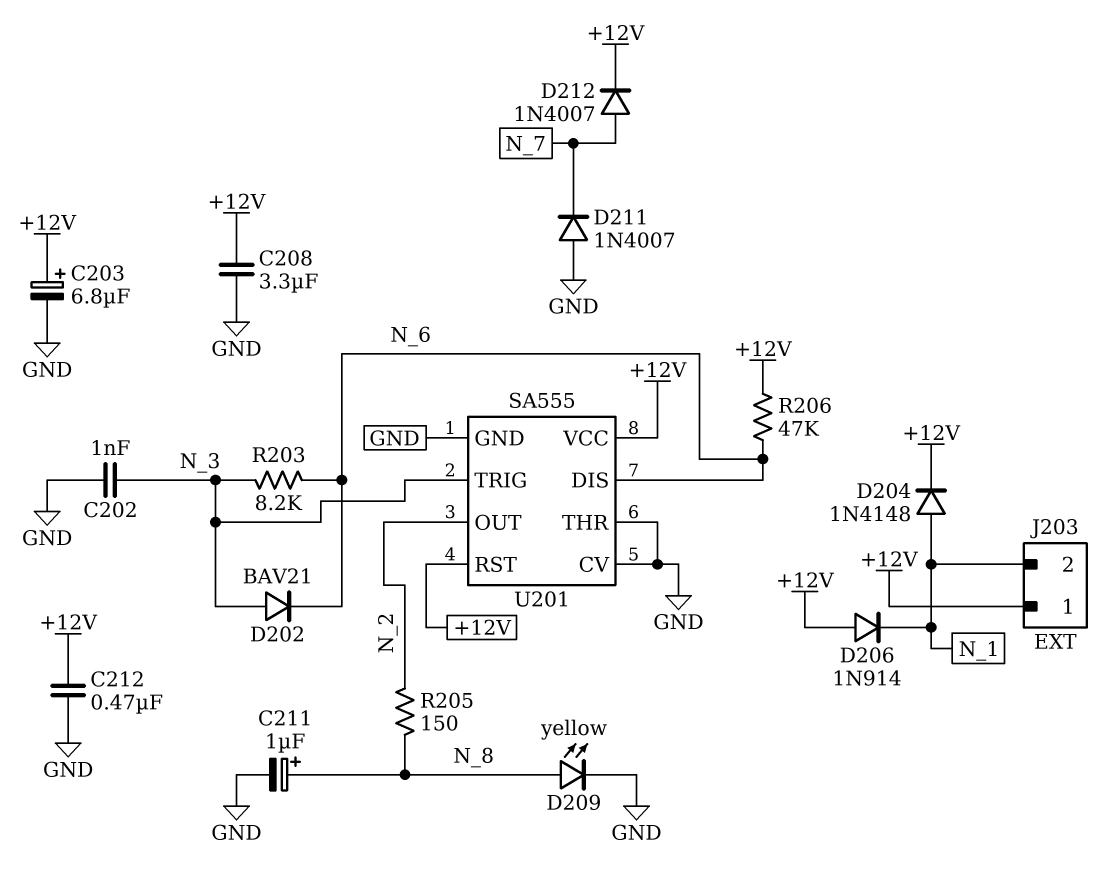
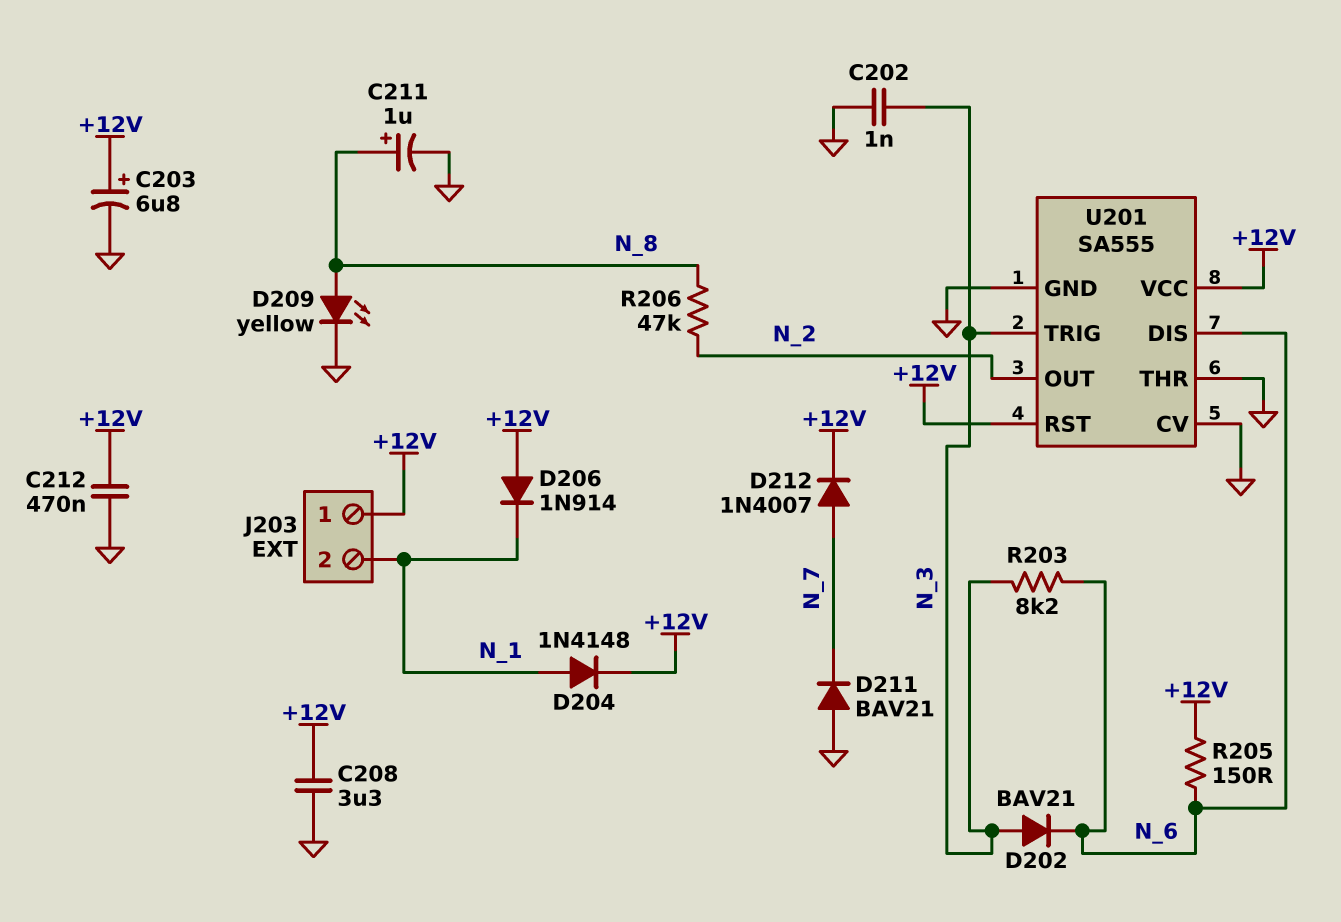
D211: diode 1N4007 (A GND, K N_7) -> diode BAV21 (A GND, K N_7)
R205: 150 (N_2, N_8) -> 150 (+12V, N_6)
R206: 47k (+12V, N_6) -> 47k (N_2, N_8)

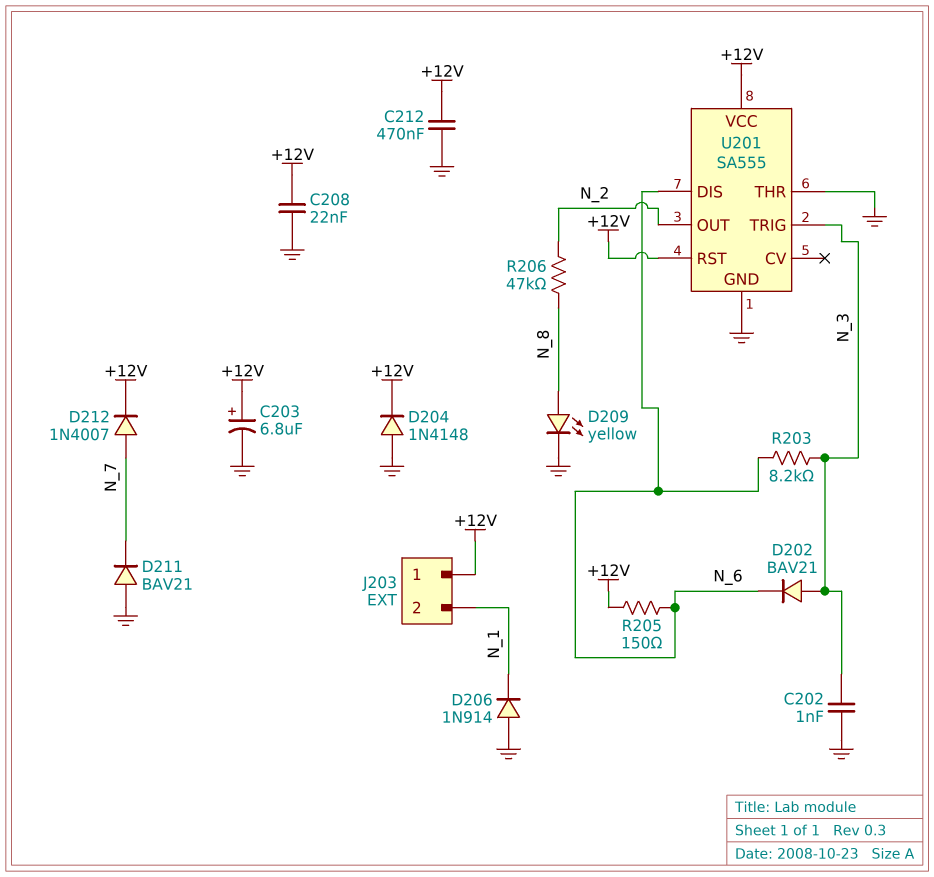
C208: 3.3uF (+12V, GND) -> 22nF (+12V, GND)
C211: 1uF (plus N_8, minus GND) -> none
D204: diode 1N4148 (A N_1, K +12V) -> diode 1N4148 (A GND, K +12V)
D206: diode 1N914 (A +12V, K N_1) -> diode 1N914 (A GND, K N_1)
U201 pin CV: GND -> none

